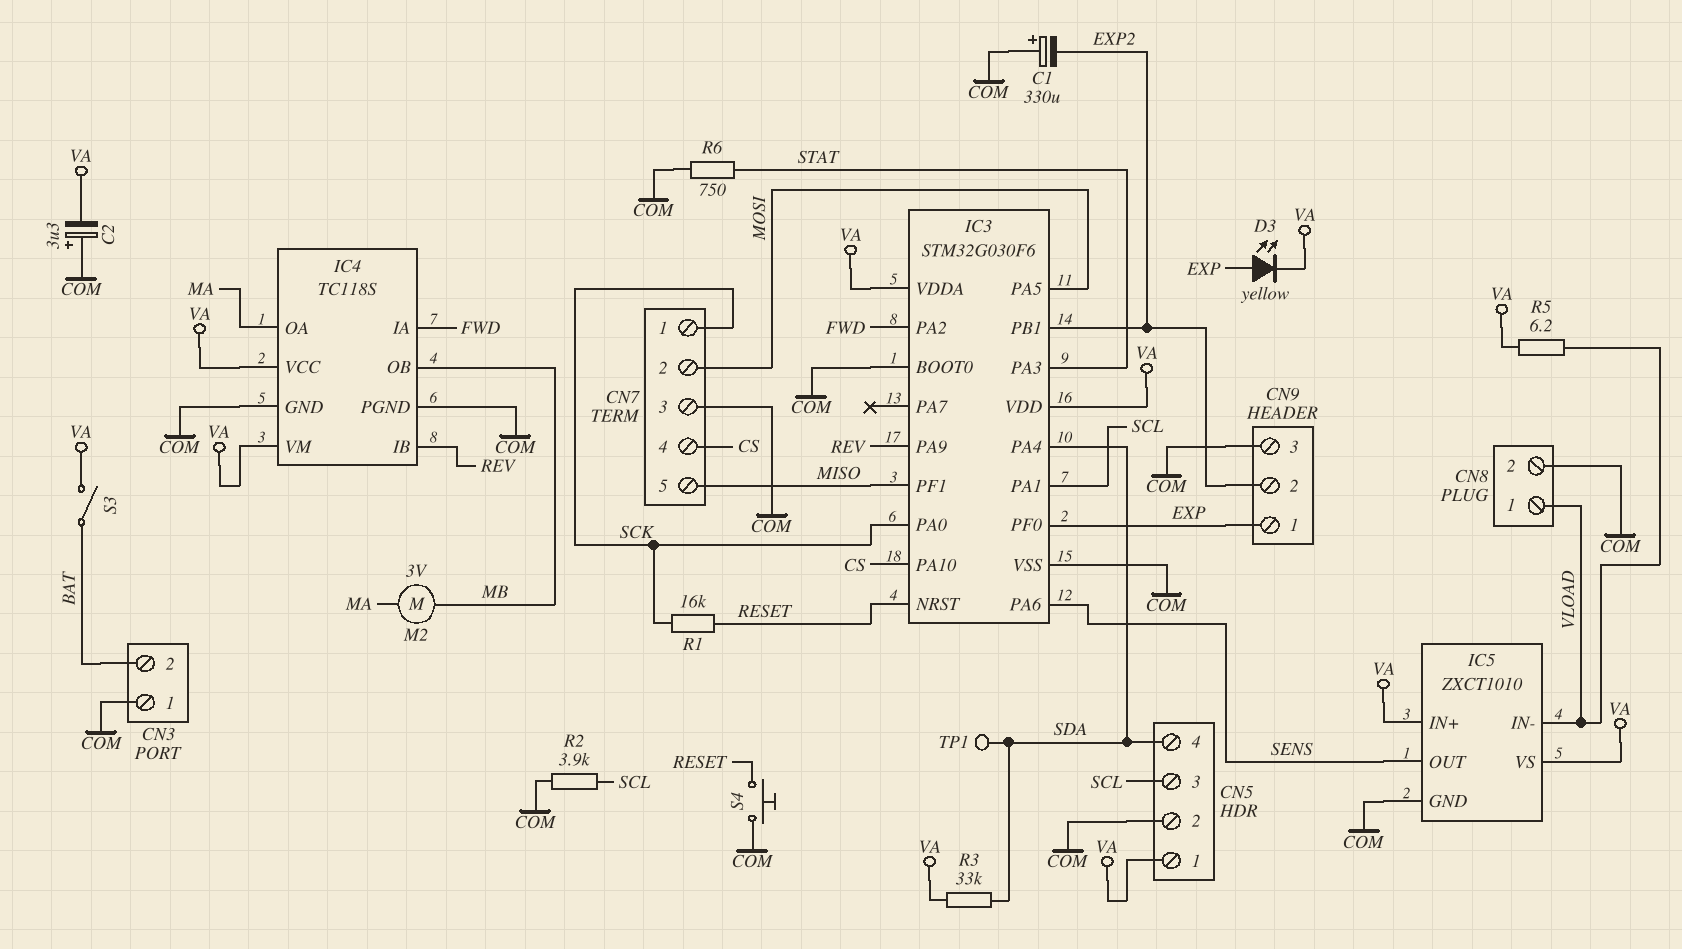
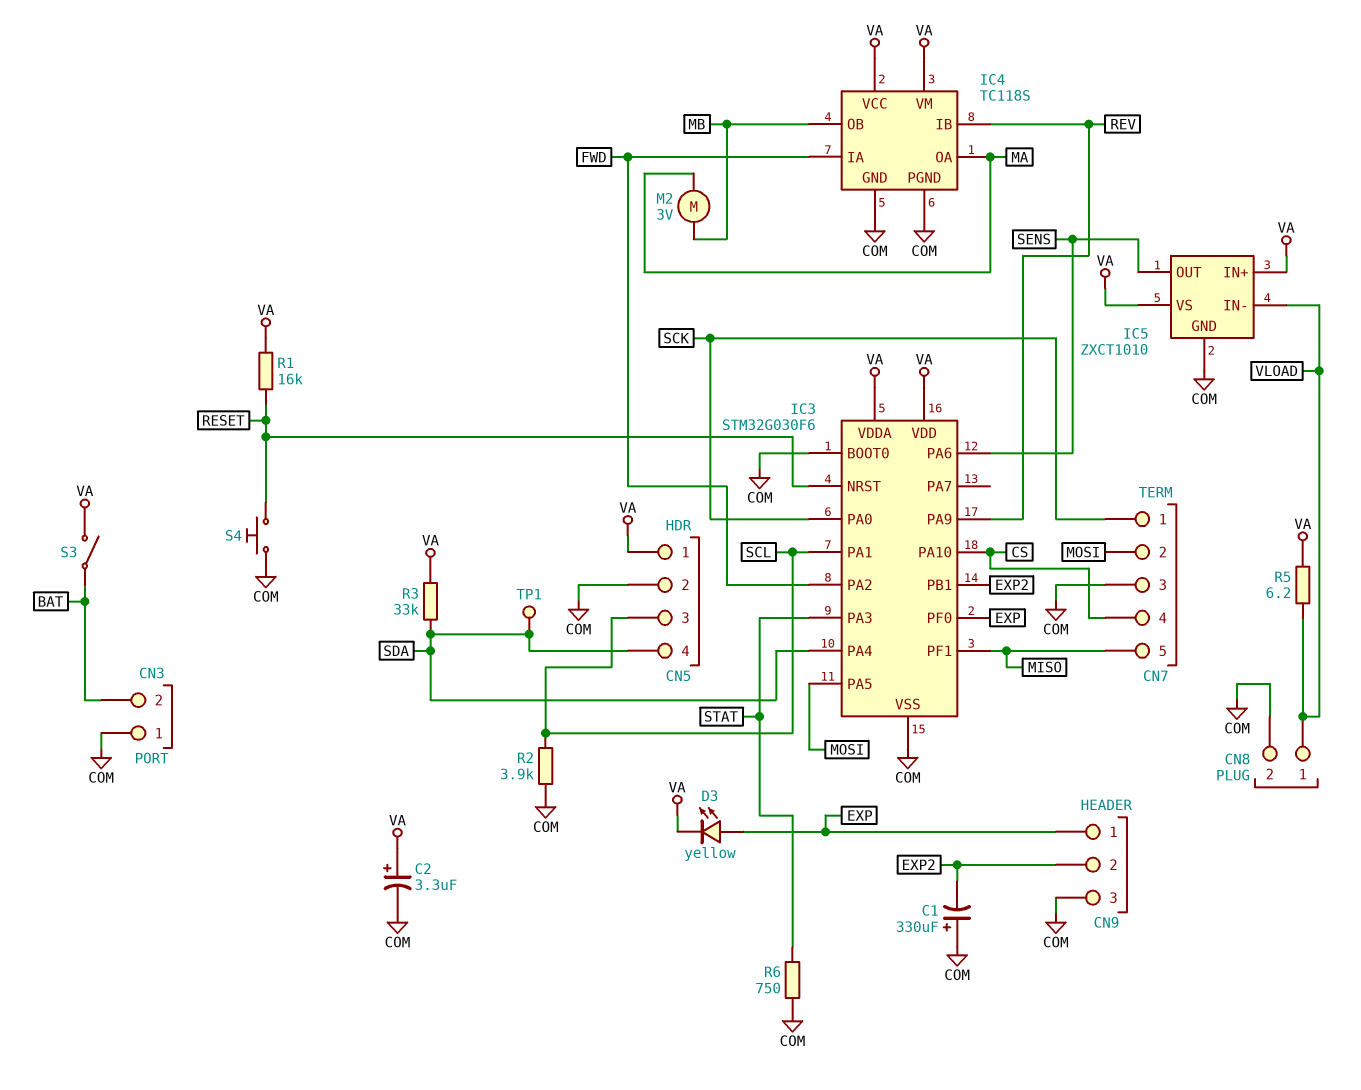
C2: 3.3uF (plus COM, minus VA) -> 3.3uF (plus VA, minus COM)
R1: 16k (RESET, SCK) -> 16k (RESET, VA)

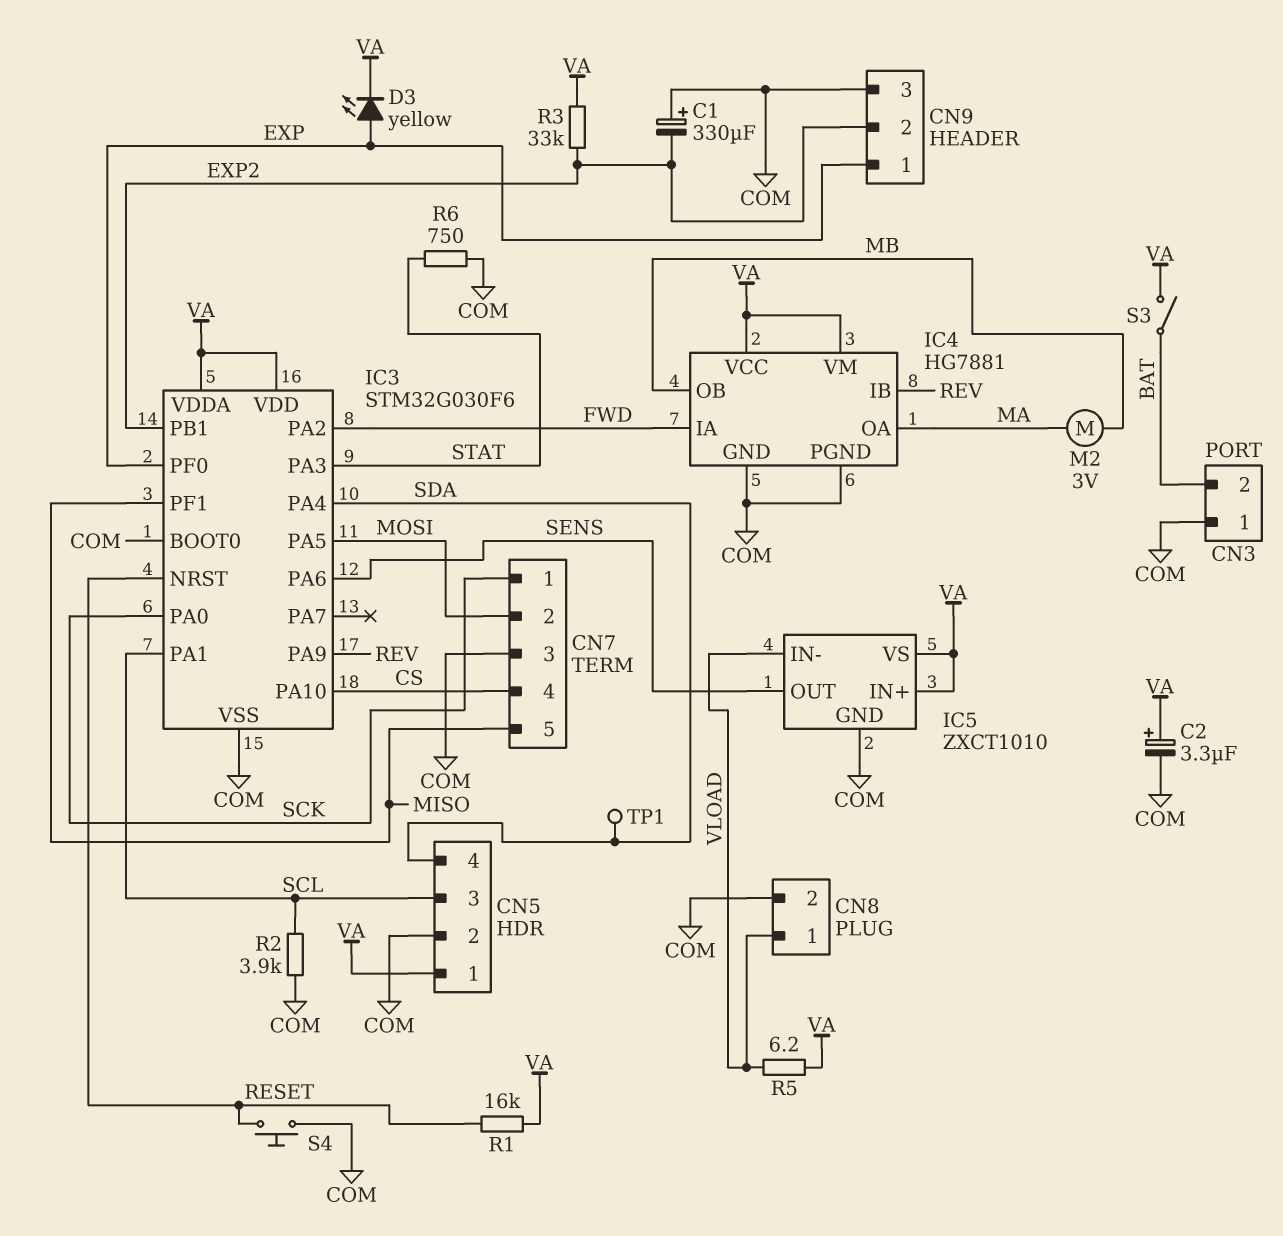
IC4: TC118S -> HG7881
R3: 33k (SDA, VA) -> 33k (EXP2, VA)

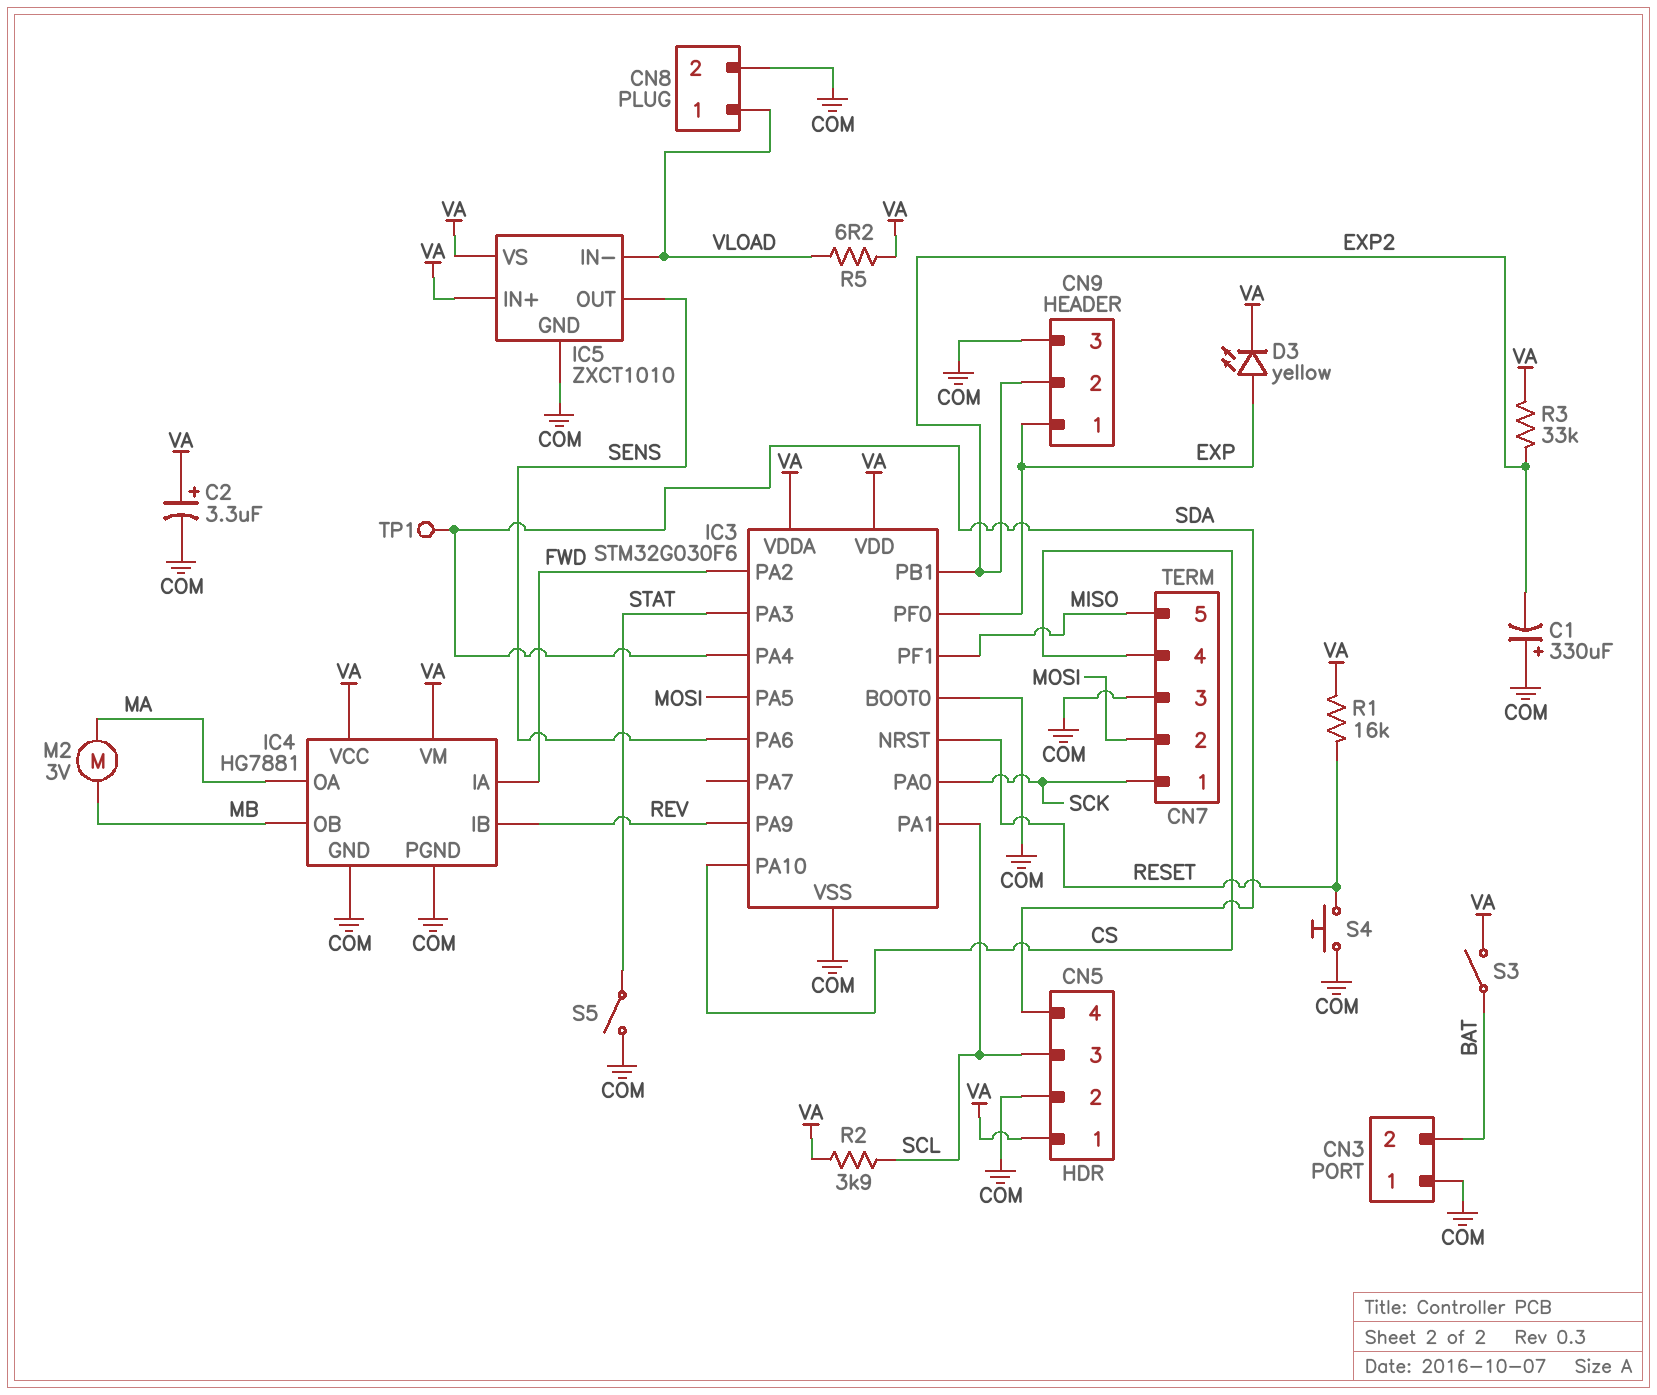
R2: 3.9k (COM, SCL) -> 3.9k (SCL, VA)
R6: 750 (COM, STAT) -> none
S5: none -> switch (COM, STAT)

